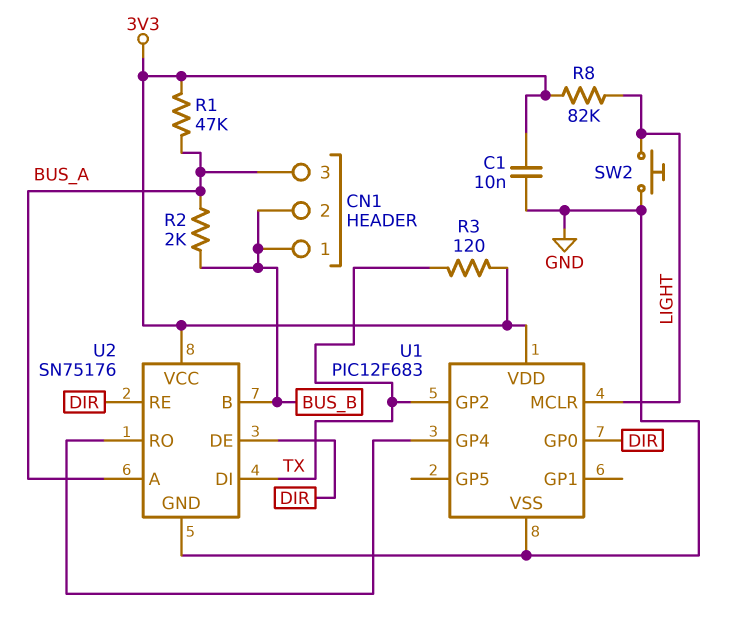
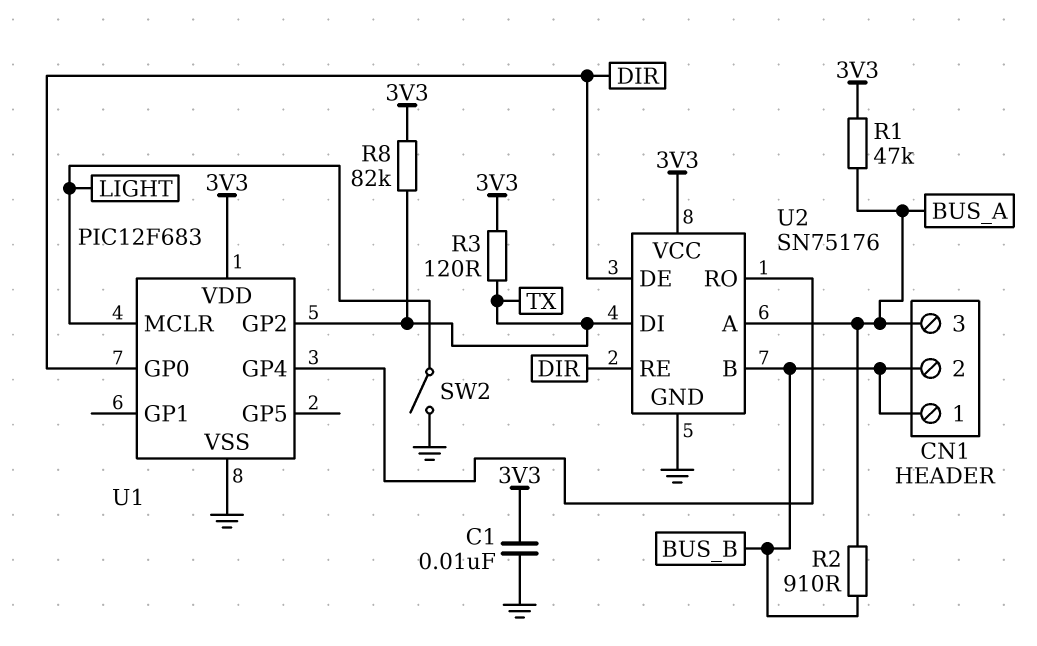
R2: 2k (BUS_A, BUS_B) -> 910 (BUS_A, BUS_B)
R8: 82k (3V3, LIGHT) -> 82k (3V3, TX)
SW2: button (GND, LIGHT) -> switch (GND, LIGHT)

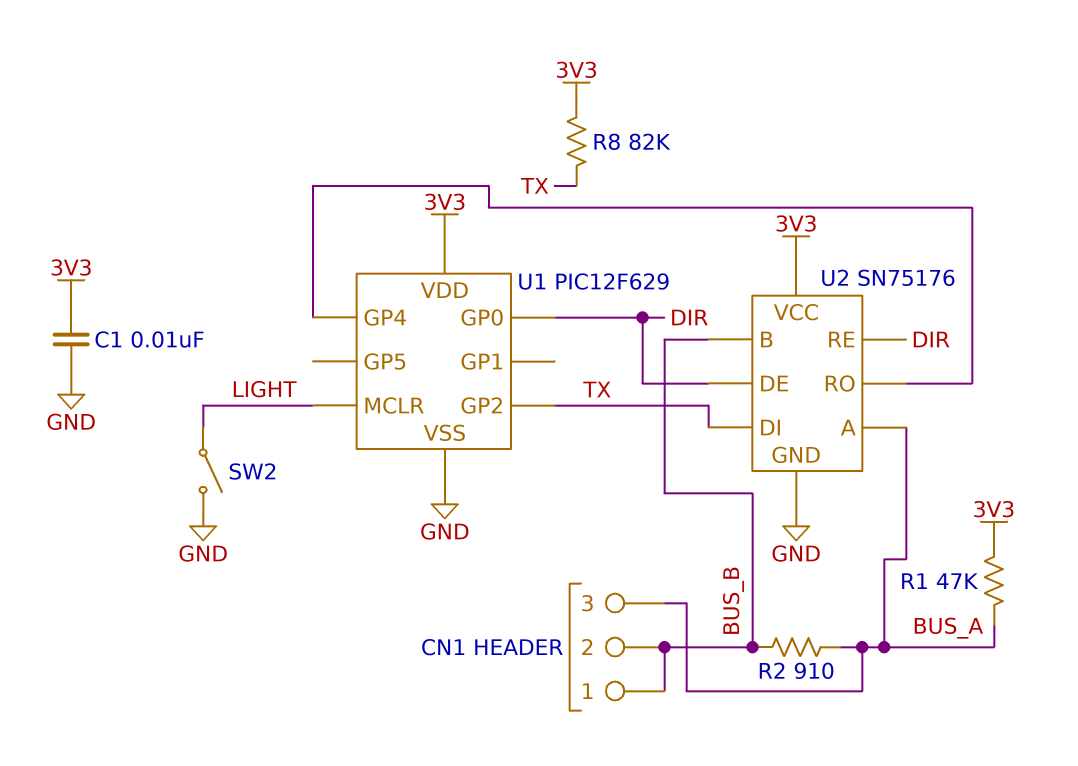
R3: 120 (3V3, TX) -> none
U1: PIC12F683 -> PIC12F629

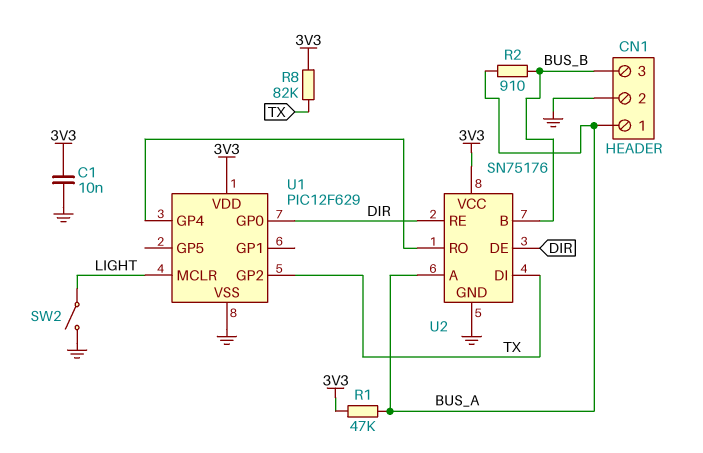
CN1 pin 1: BUS_B -> BUS_A
CN1 pin 2: BUS_B -> GND
CN1 pin 3: BUS_A -> BUS_B

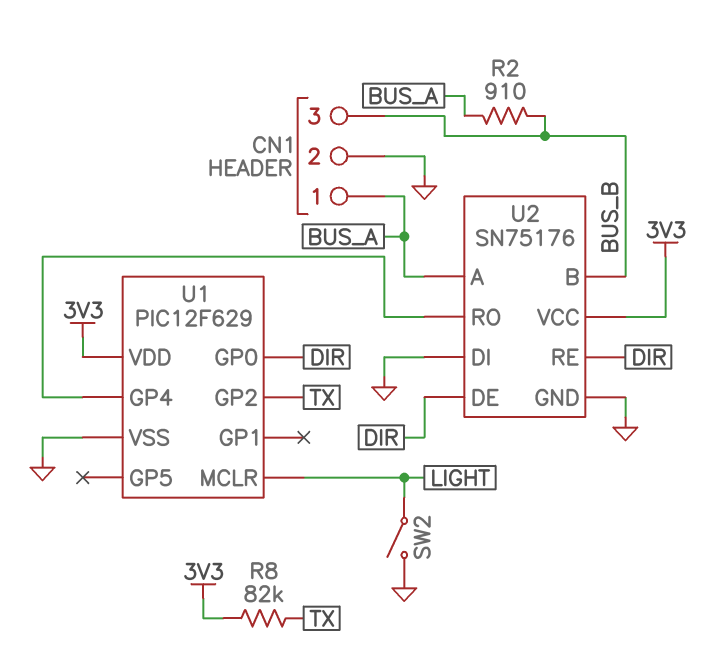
C1: 10nF (3V3, GND) -> none
R1: 47k (3V3, BUS_A) -> none
U2 pin DI: TX -> GND

